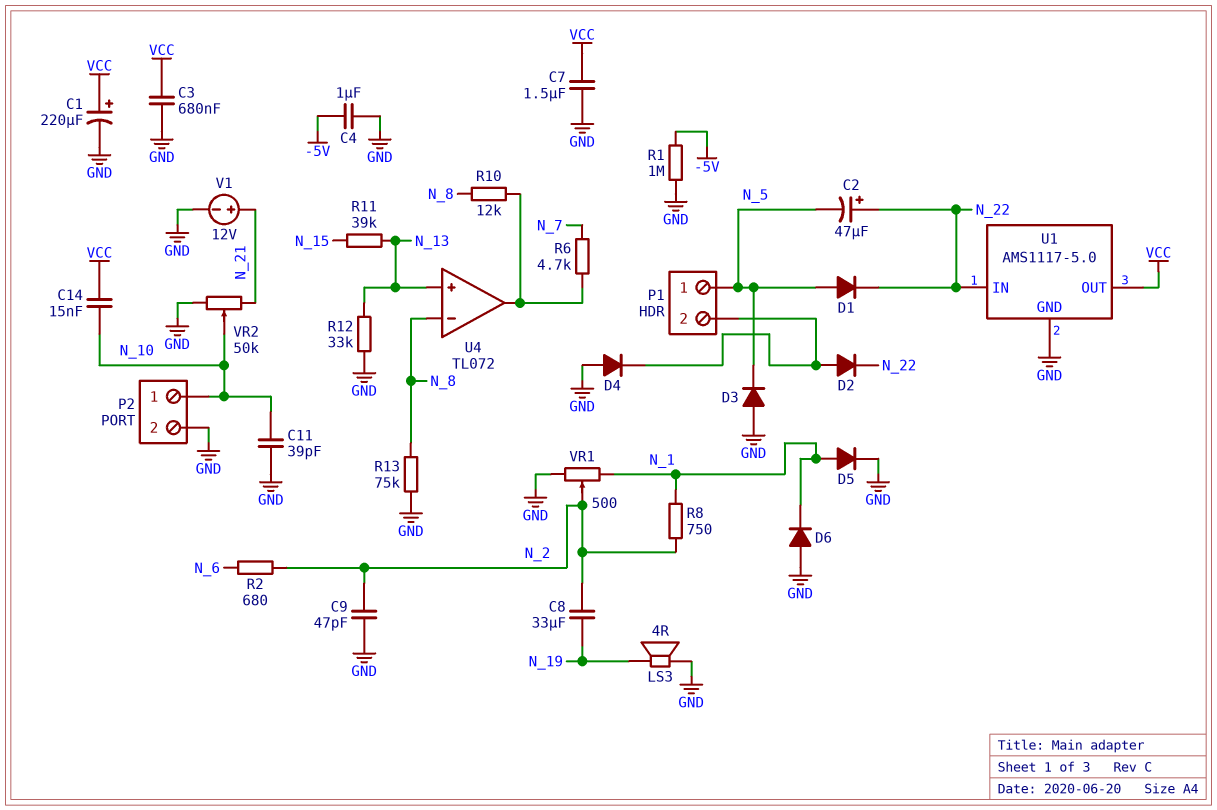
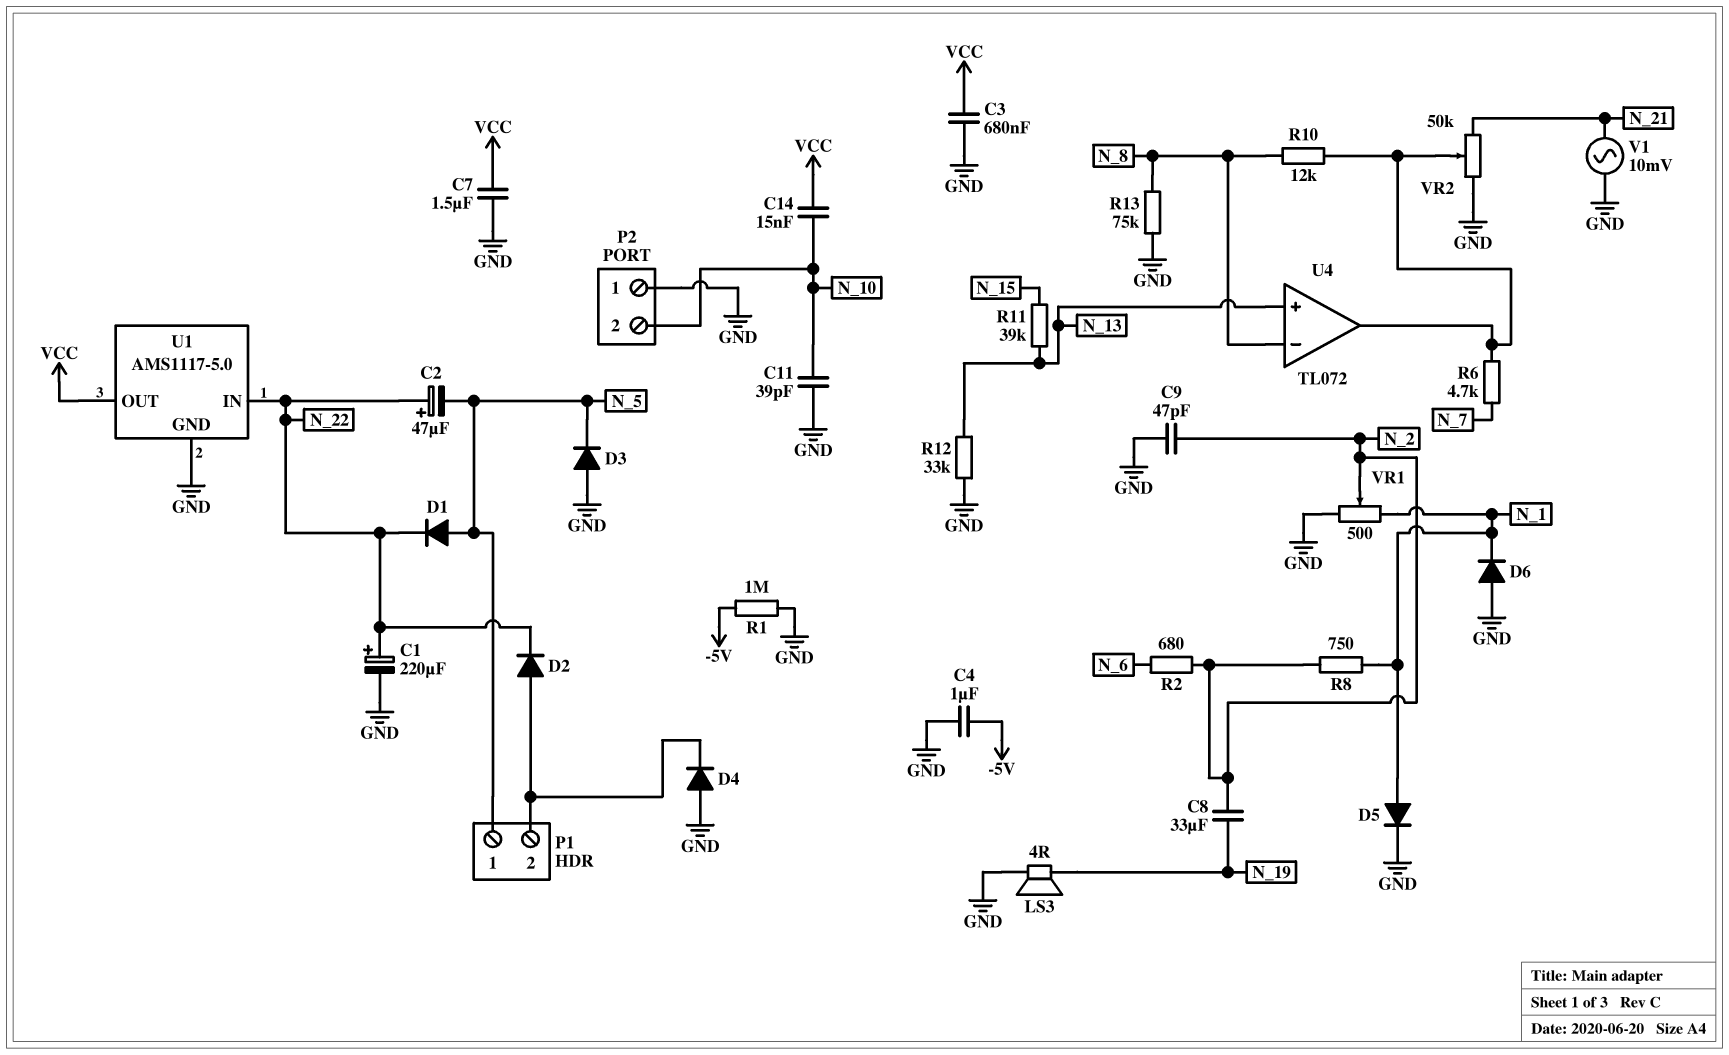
C1: 220uF (plus VCC, minus GND) -> 220uF (plus N_22, minus GND)
P2 pin 1: N_10 -> GND
P2 pin 2: GND -> N_10
V1: 12V (plus N_21, minus GND) -> AC 10mV (GND, N_21)
VR2: 50k (GND, N_21, wiper N_10) -> 50k (GND, N_21, wiper U4/out)

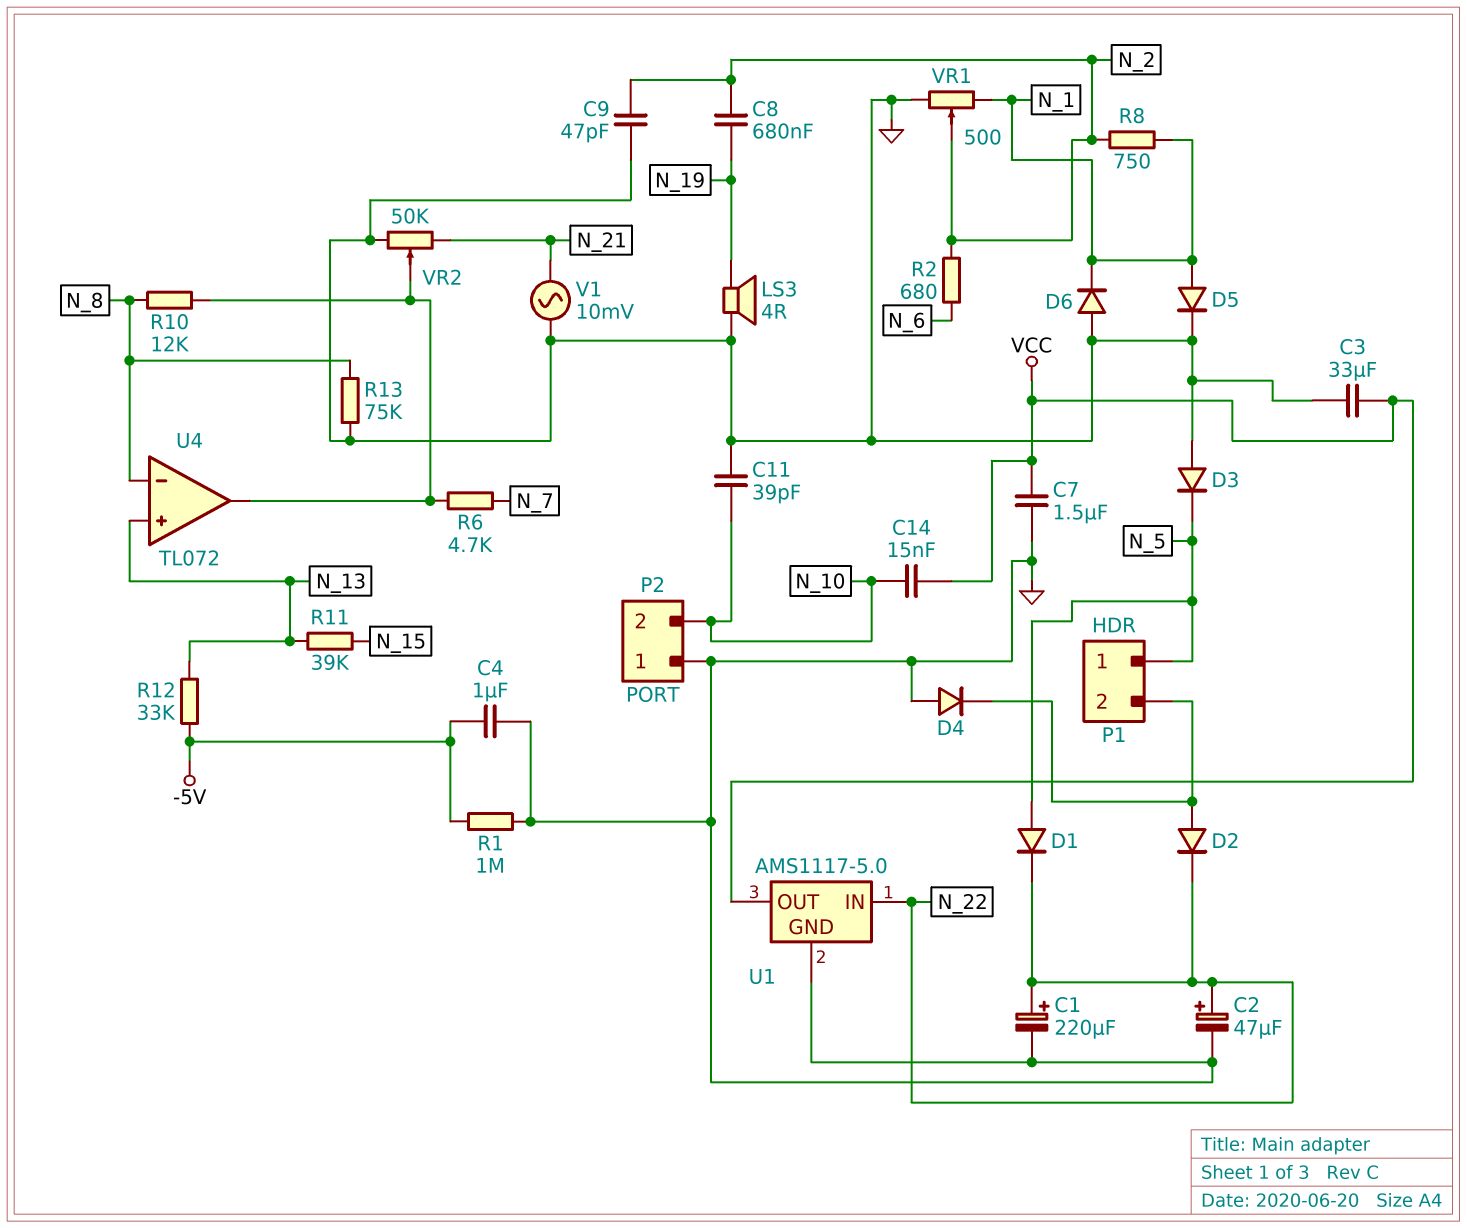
C2: 47uF (plus N_22, minus N_5) -> 47uF (plus N_22, minus GND)
C3: 680nF (GND, VCC) -> 33uF (GND, VCC)
C8: 33uF (N_2, N_19) -> 680nF (N_2, N_19)
R12: 33k (GND, N_13) -> 33k (-5V, N_13)

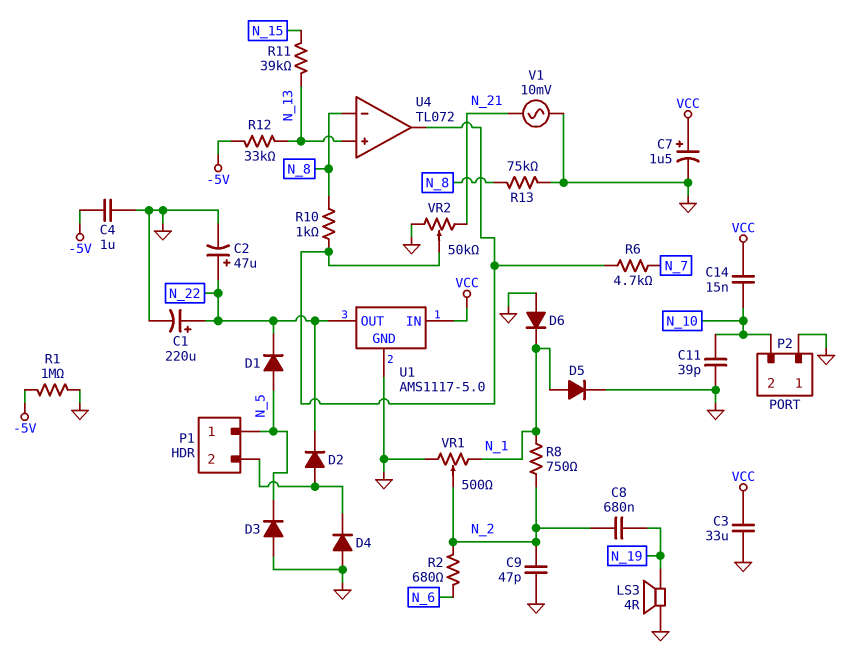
C7: 1.5uF (GND, VCC) -> 1.5uF (plus VCC, minus GND)
R10: 12k (N_8, U4/out) -> 1k (N_8, U4/out)
U1 pin IN: N_22 -> VCC
U1 pin OUT: VCC -> N_22

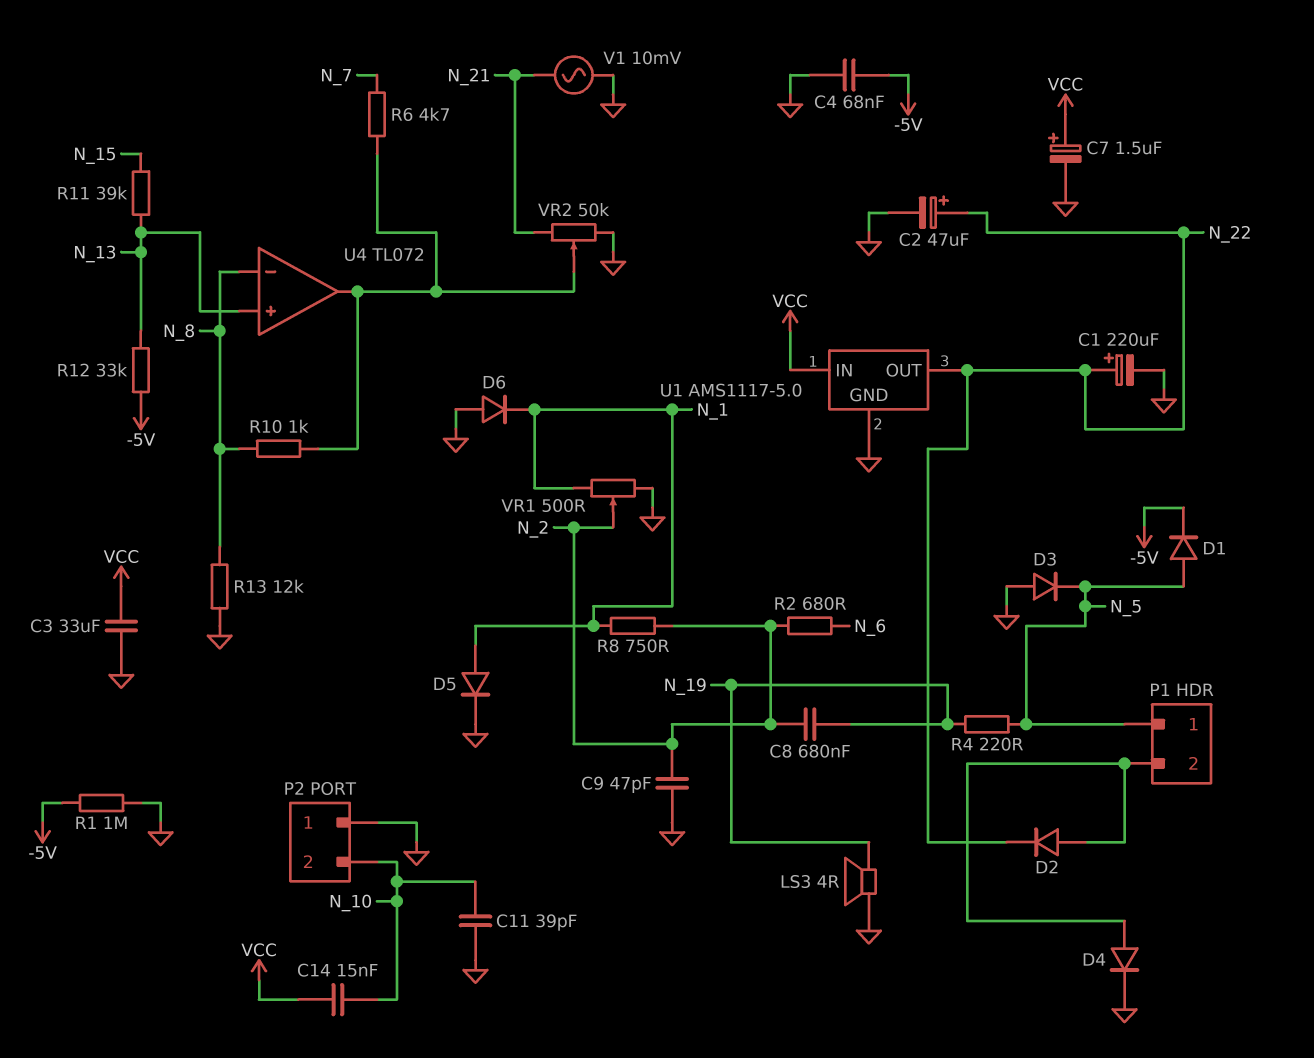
C4: 1uF (-5V, GND) -> 68nF (-5V, GND)
D1: diode (A N_5, K N_22) -> diode (A N_5, K -5V)
D4: diode (A GND, K P1/2) -> diode (A P1/2, K GND)
R4: none -> 220 (N_5, N_19)
R13: 75k (GND, N_8) -> 12k (GND, N_8)

